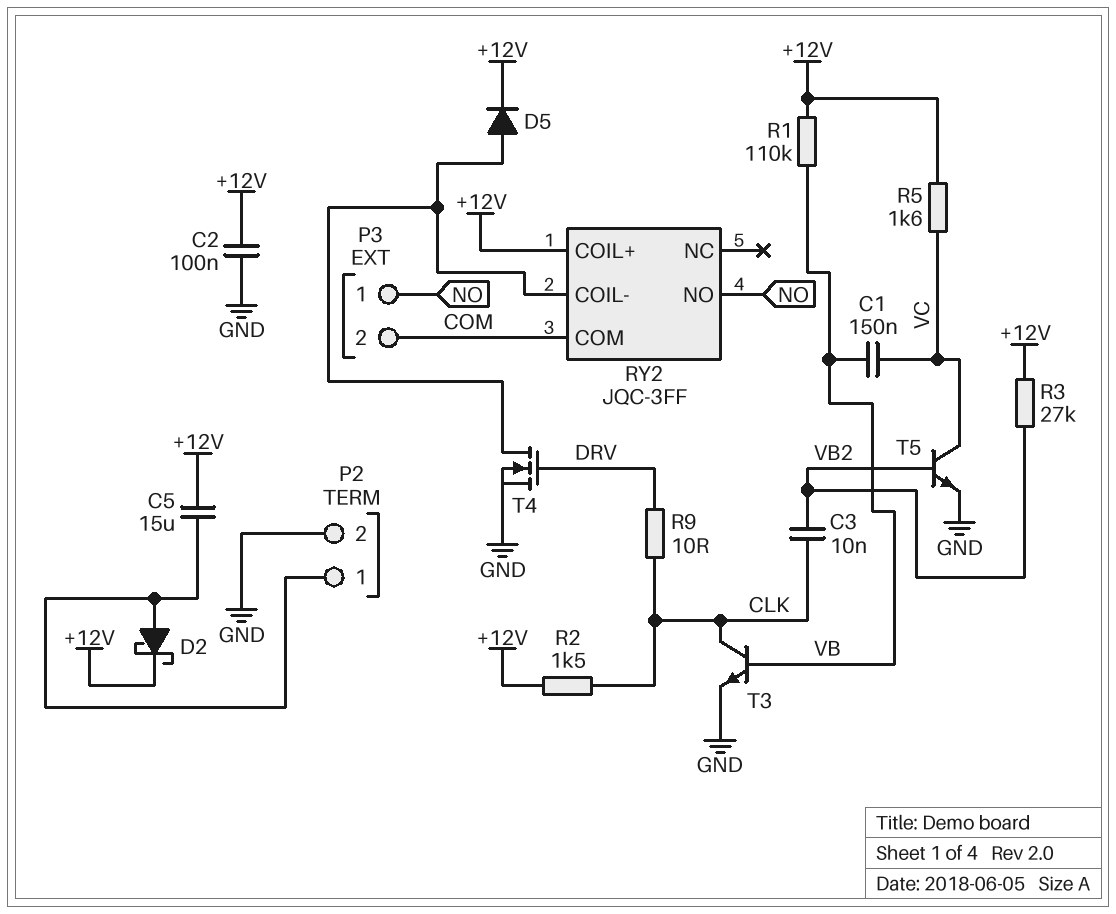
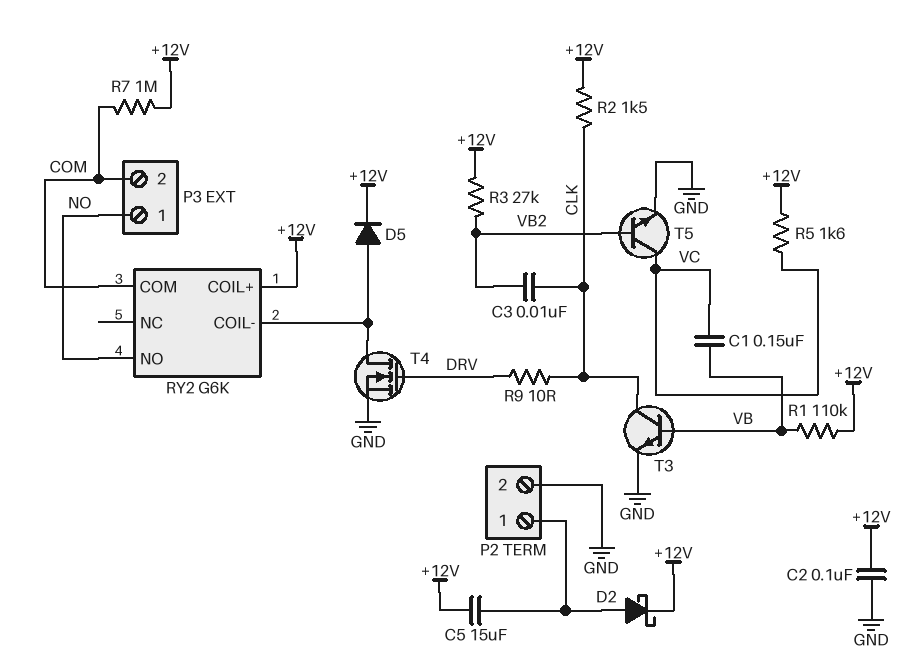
R7: none -> 1M (+12V, COM)
RY2: JQC-3FF -> G6K

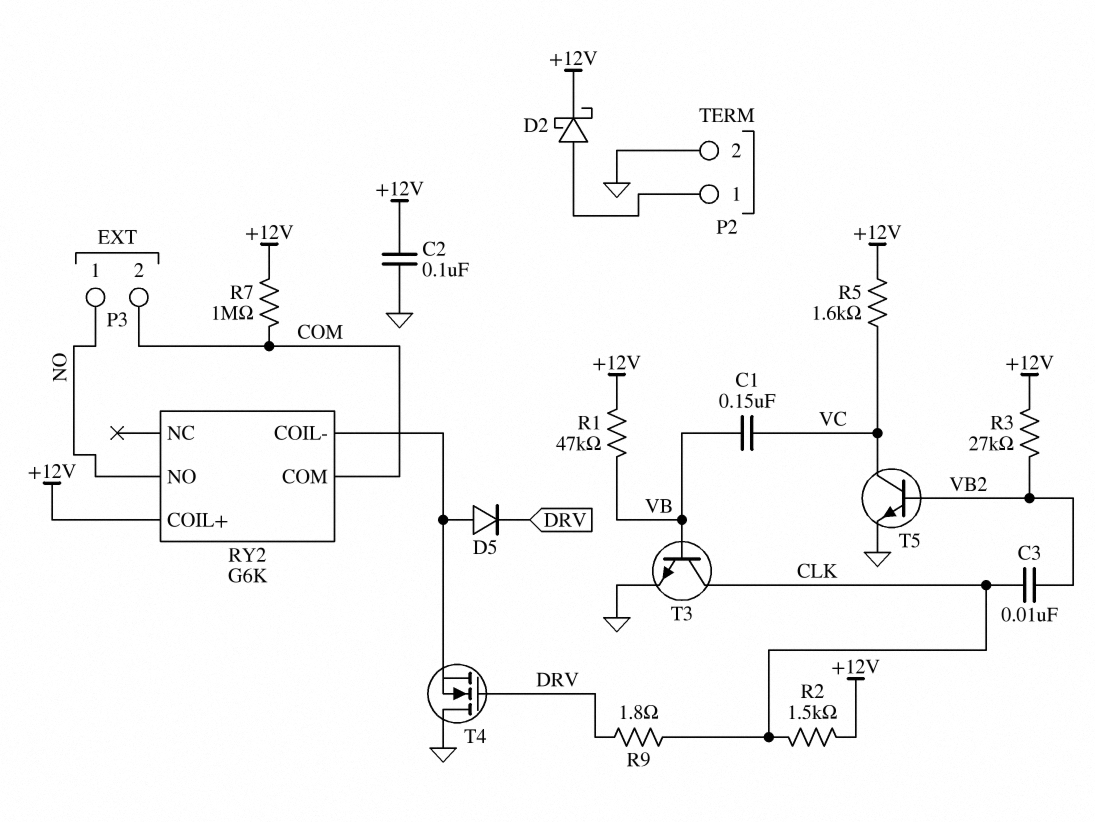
C5: 15uF (+12V, P2/1) -> none
D5: diode (A RY2/COIL-, K +12V) -> diode (A RY2/COIL-, K DRV)
R1: 110k (+12V, VB) -> 47k (+12V, VB)
R9: 10 (CLK, DRV) -> 1.8 (CLK, DRV)
T4: NMOS (G DRV, D RY2/COIL-, S GND) -> NMOS (G DRV, D GND, S RY2/COIL-)

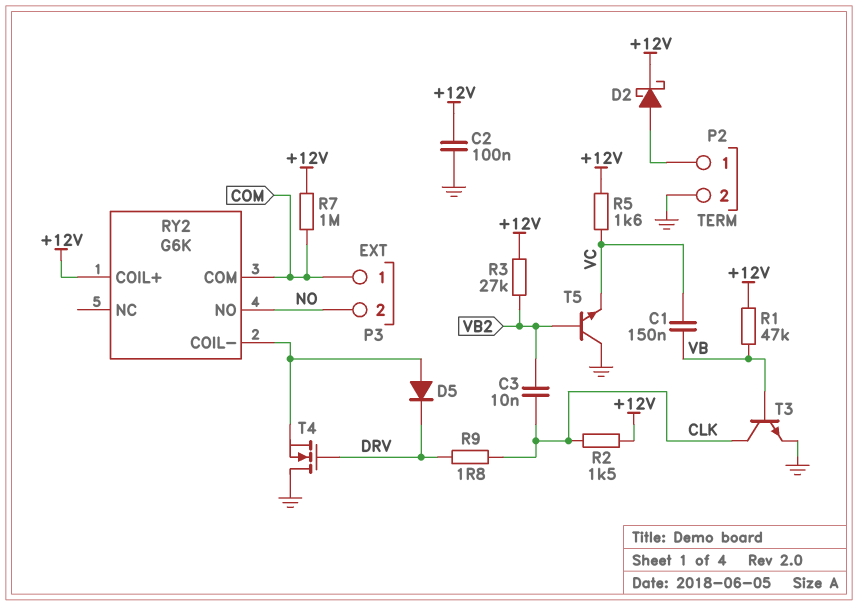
P3 pin 1: NO -> COM
P3 pin 2: COM -> NO
T5: NPN (B VB2, C VC, E GND) -> NPN (B VB2, C GND, E VC)

